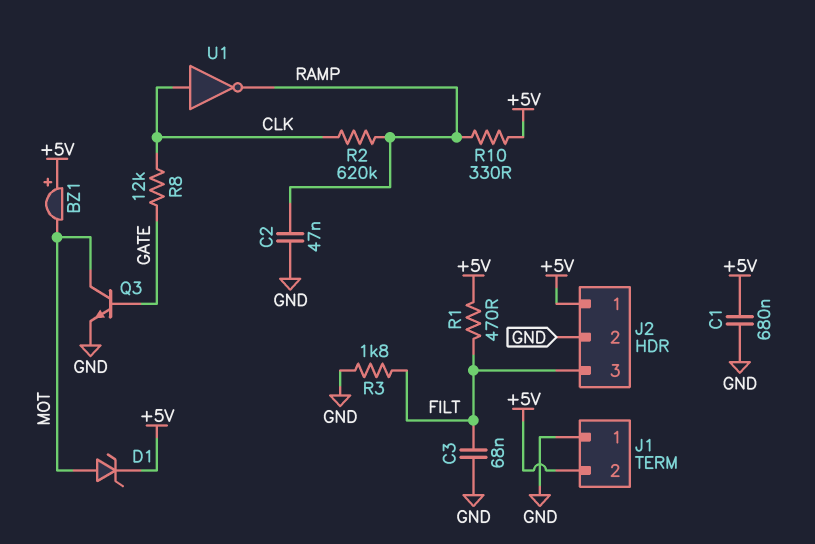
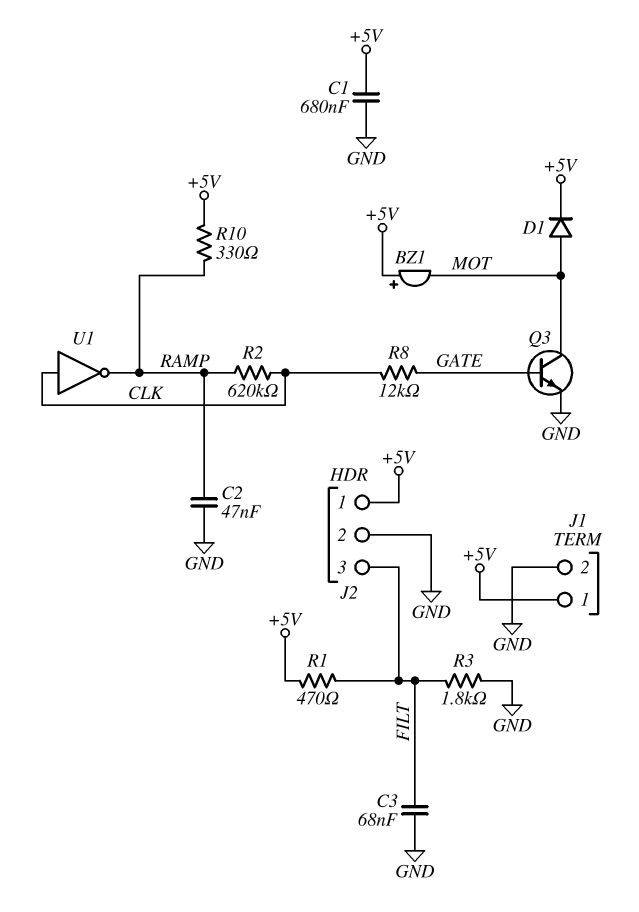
D1: zener (A MOT, K +5V) -> diode (A MOT, K +5V)
J1 pin 1: GND -> +5V
J1 pin 2: +5V -> GND

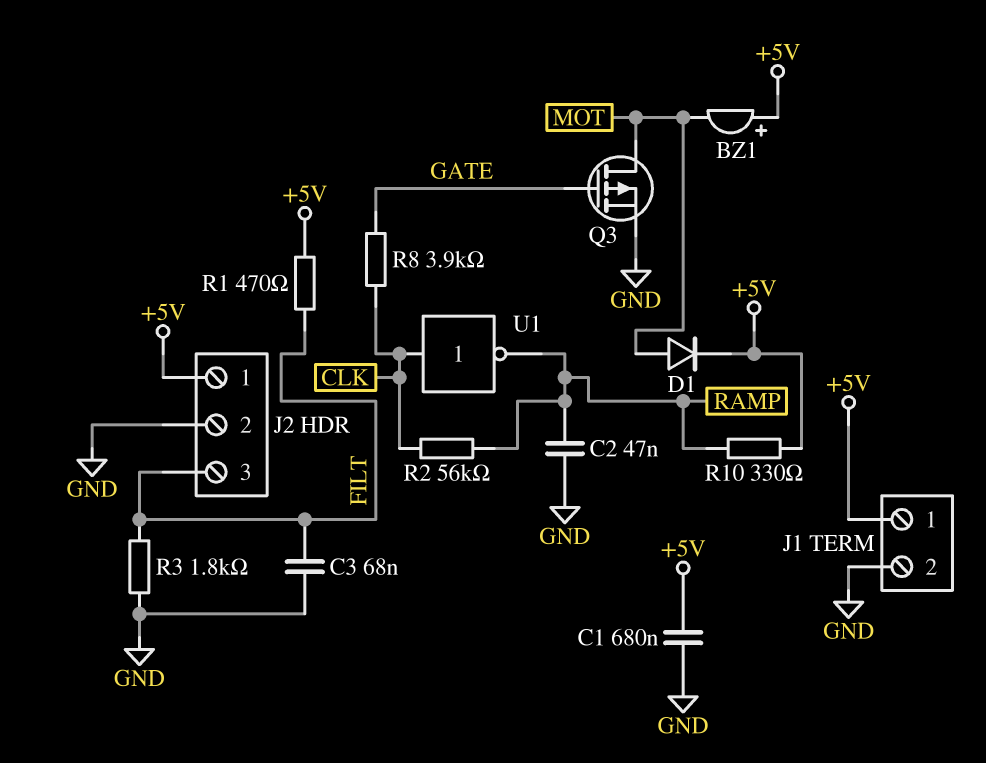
Q3: NPN (B GATE, C MOT, E GND) -> PMOS (G GATE, D MOT, S GND)
R2: 620k (CLK, RAMP) -> 56k (CLK, RAMP)
R8: 12k (CLK, GATE) -> 3.9k (CLK, GATE)

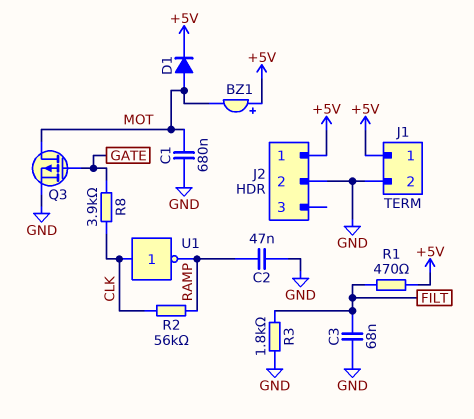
C1: 680nF (+5V, GND) -> 680nF (GND, MOT)
J2 pin 3: FILT -> none
R10: 330 (+5V, RAMP) -> none

